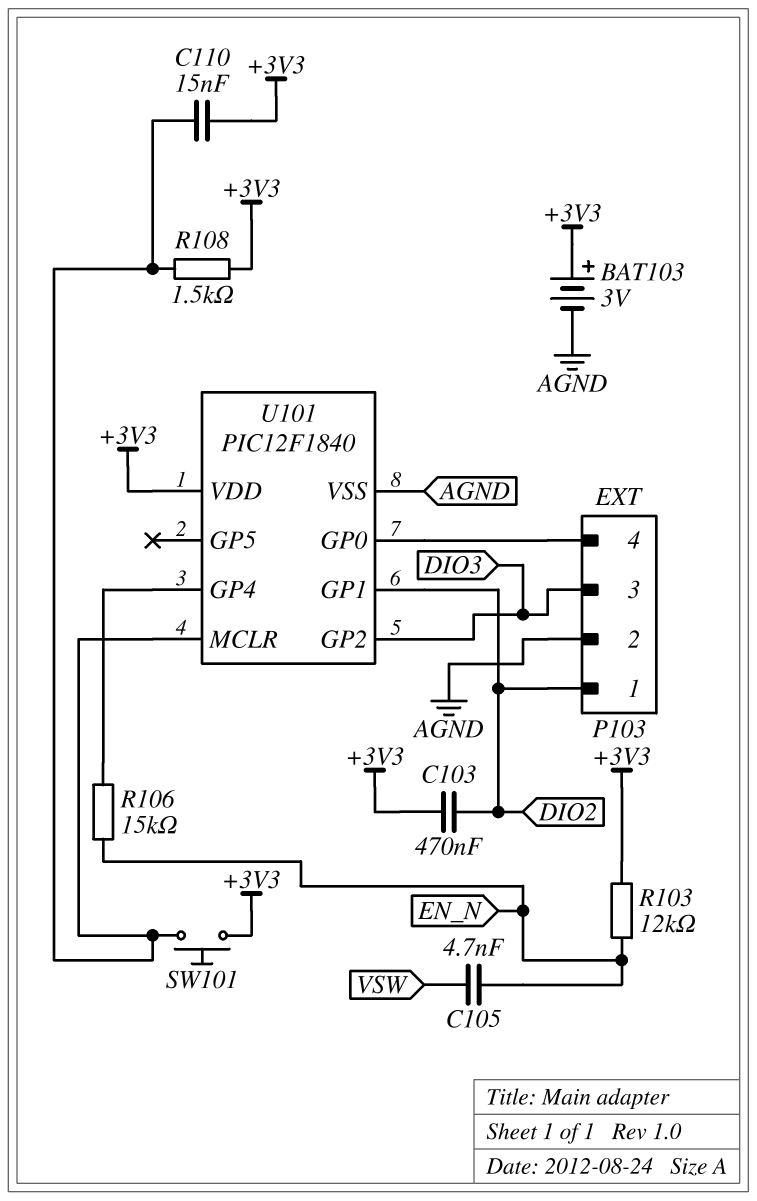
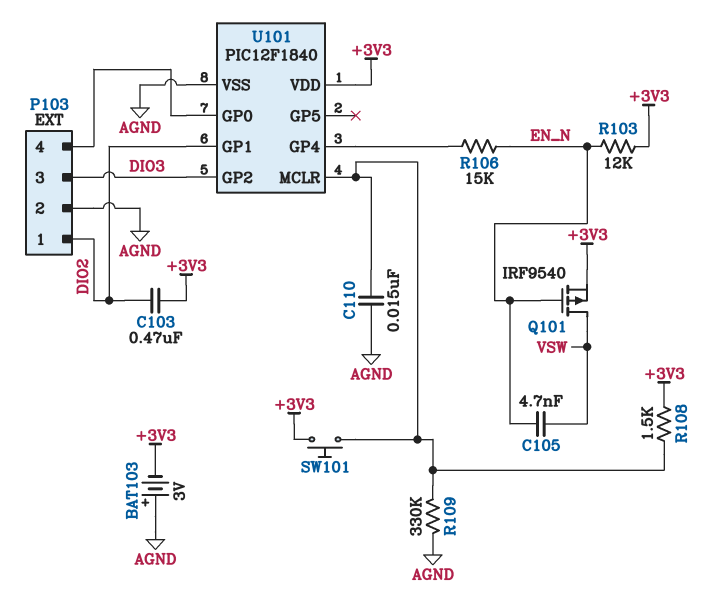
BAT103: 3V (plus +3V3, minus AGND) -> 3V (plus AGND, minus +3V3)
C110: 15nF (+3V3, U101/MCLR) -> 15nF (AGND, U101/MCLR)
Q101: none -> PMOS IRF9540 (G EN_N, D VSW, S +3V3)
R109: none -> 330k (AGND, U101/MCLR)

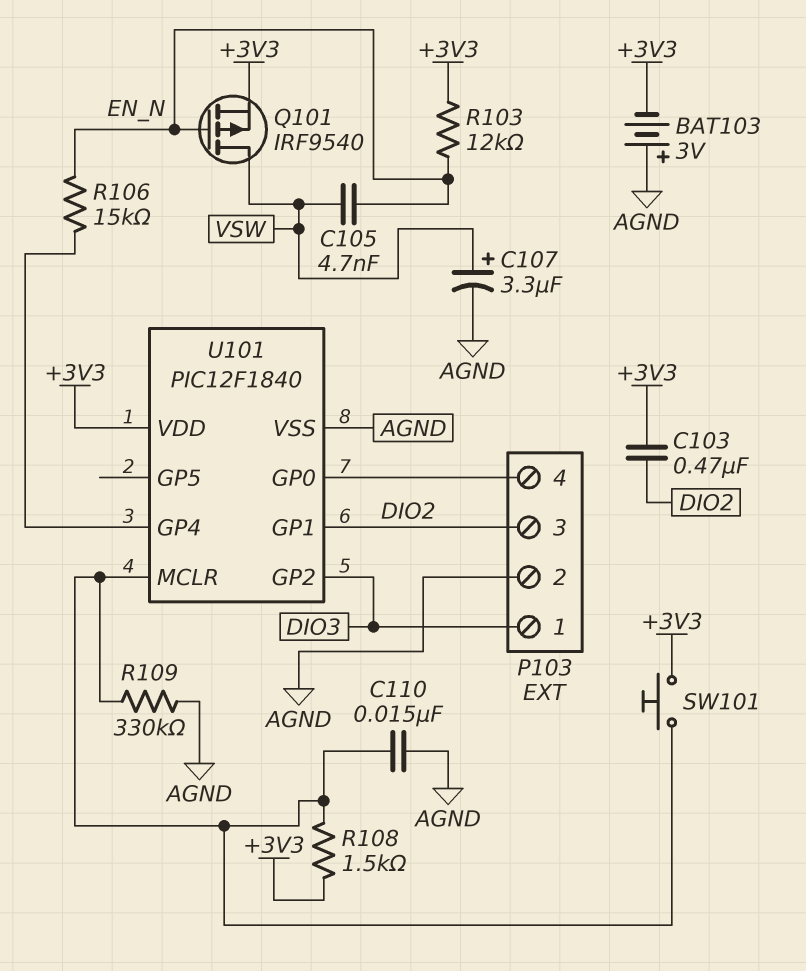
C107: none -> 3.3uF (plus VSW, minus AGND)
P103 pin 1: DIO2 -> DIO3
P103 pin 3: DIO3 -> DIO2

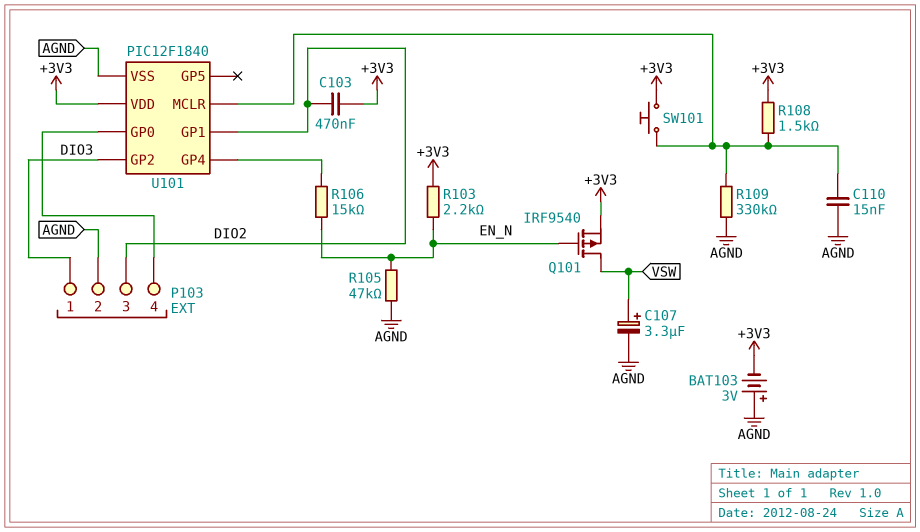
C105: 4.7nF (EN_N, VSW) -> none
R103: 12k (+3V3, EN_N) -> 2.2k (+3V3, EN_N)
R105: none -> 47k (AGND, EN_N)

